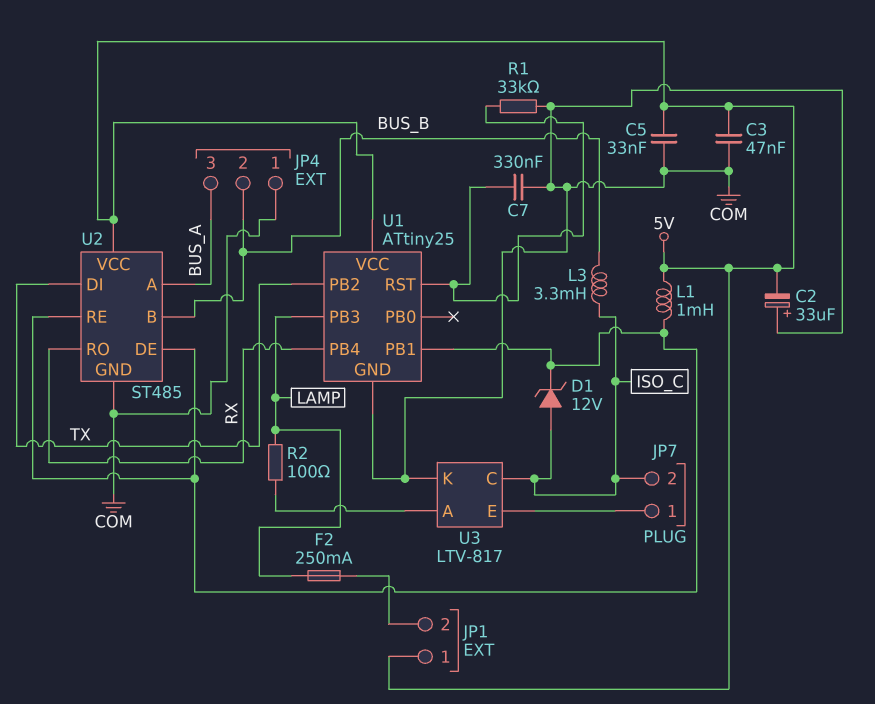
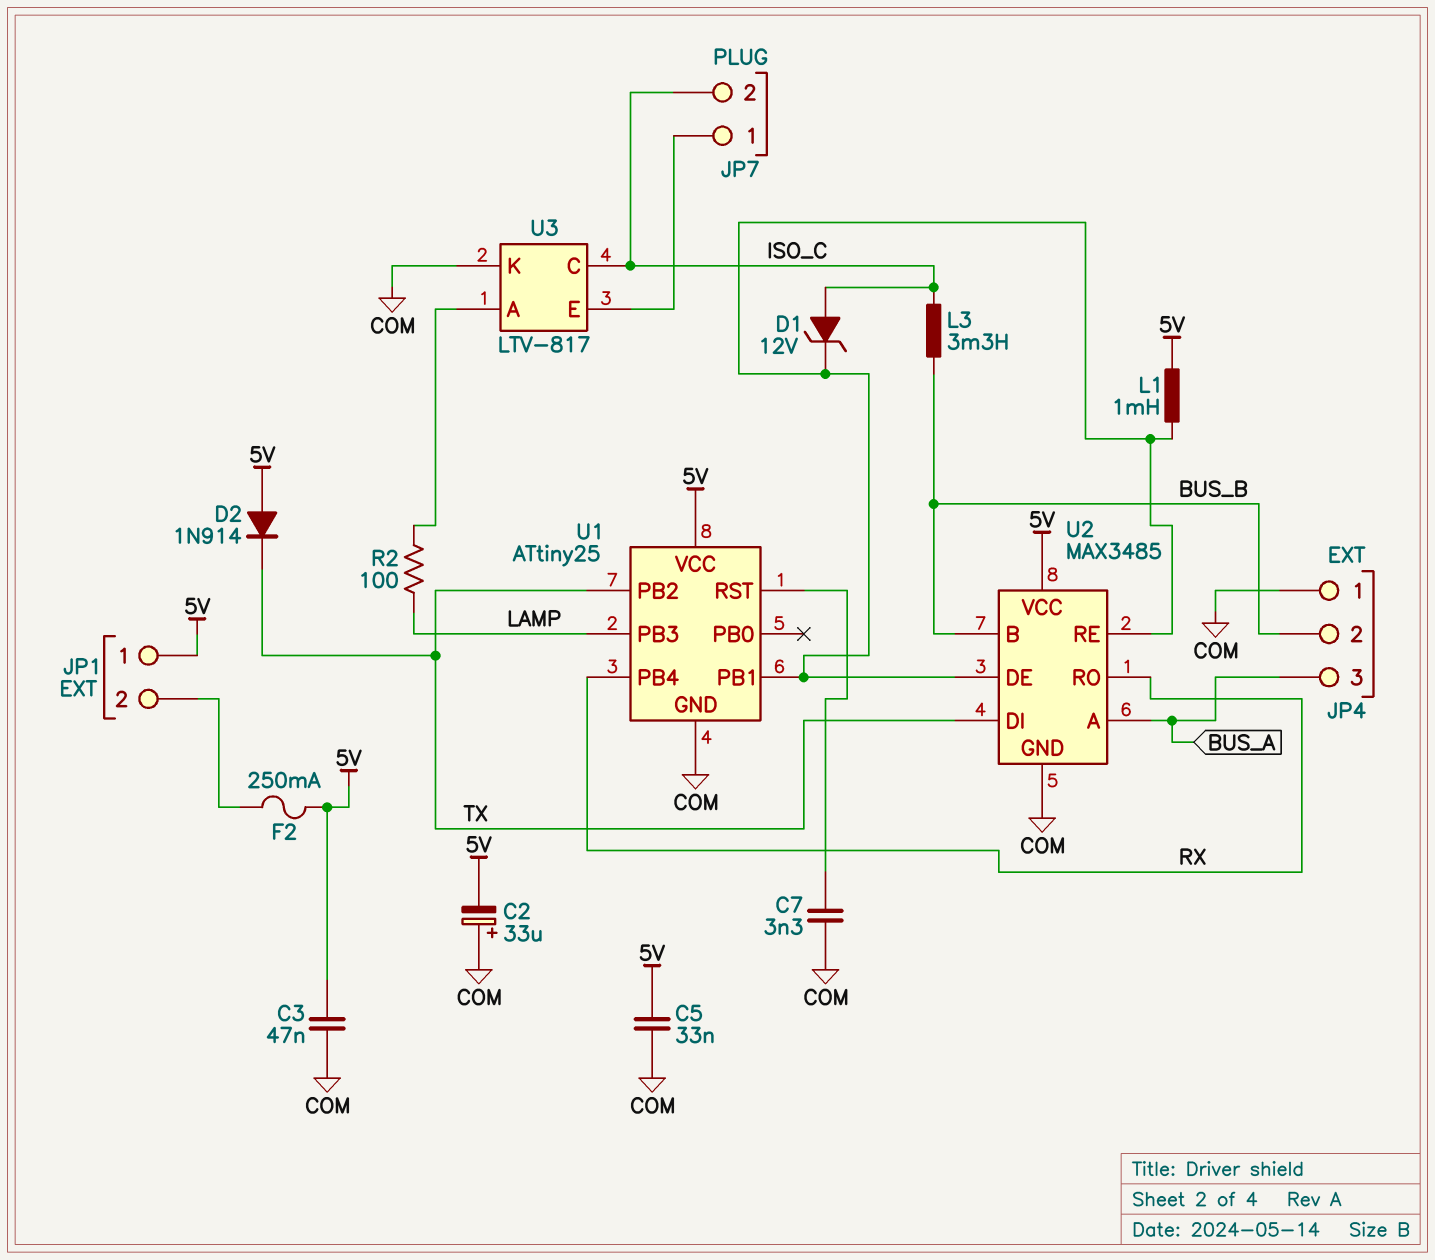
C7: 330nF (COM, U1/RST) -> 3.3nF (COM, U1/RST)
D2: none -> diode 1N914 (A 5V, K TX)
F2: 250mA (JP1/2, LAMP) -> 250mA (5V, JP1/2)
R1: 33k (COM, U1/RST) -> none
U2: ST485 -> MAX3485

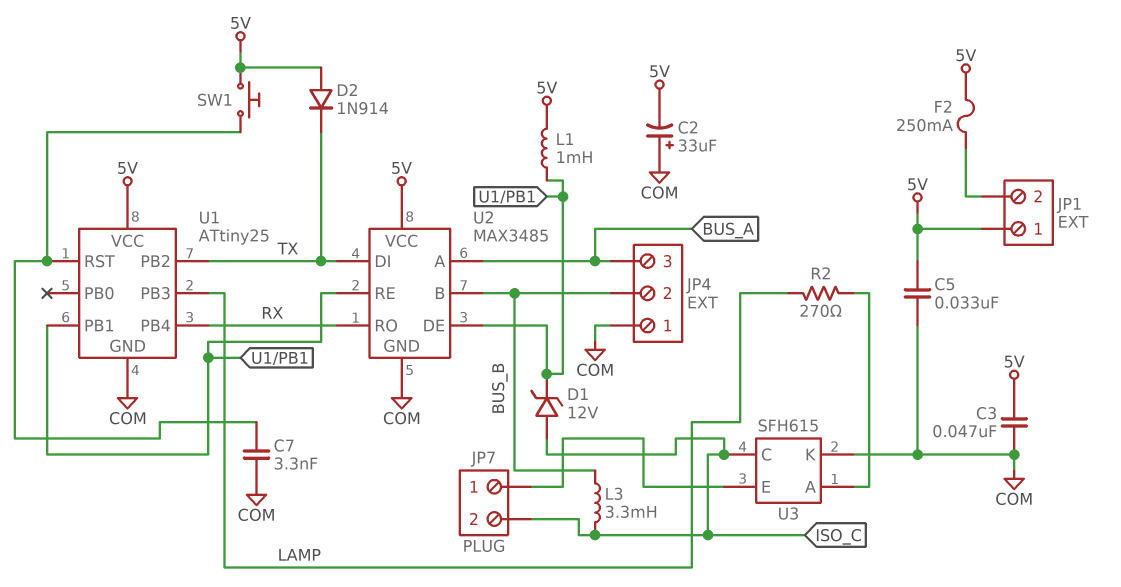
R2: 100 (LAMP, U3/A) -> 270 (LAMP, U3/A)
SW1: none -> button (5V, U1/RST)
U3: LTV-817 -> SFH615

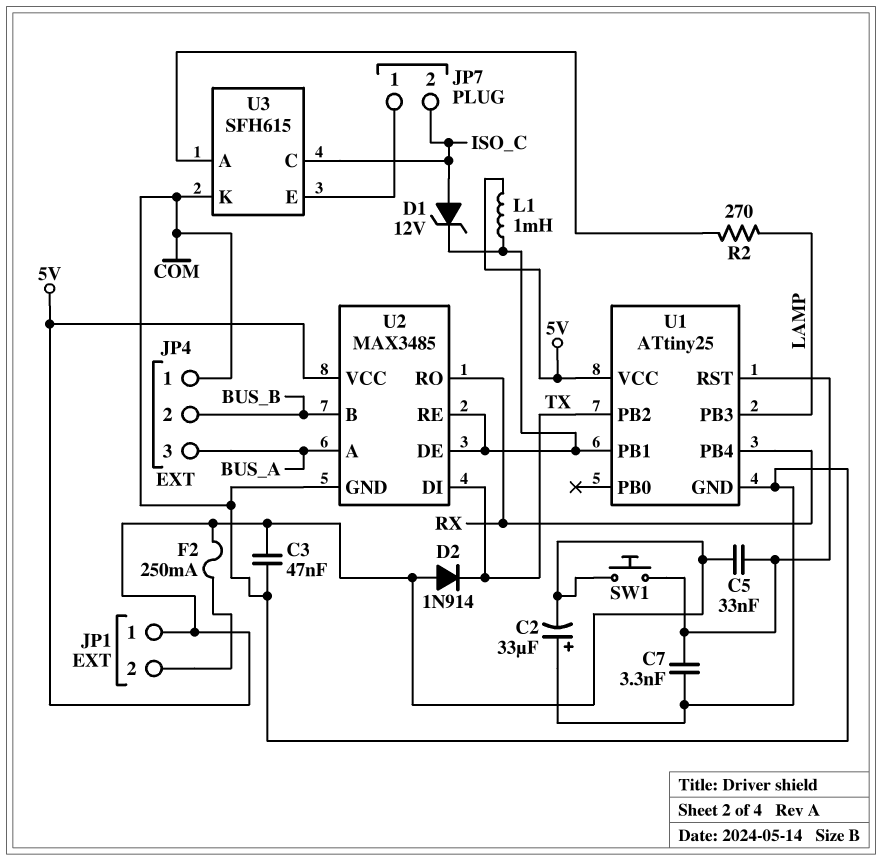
C5: 33nF (5V, COM) -> 33nF (5V, U1/RST)
L3: 3.3mH (BUS_B, ISO_C) -> none

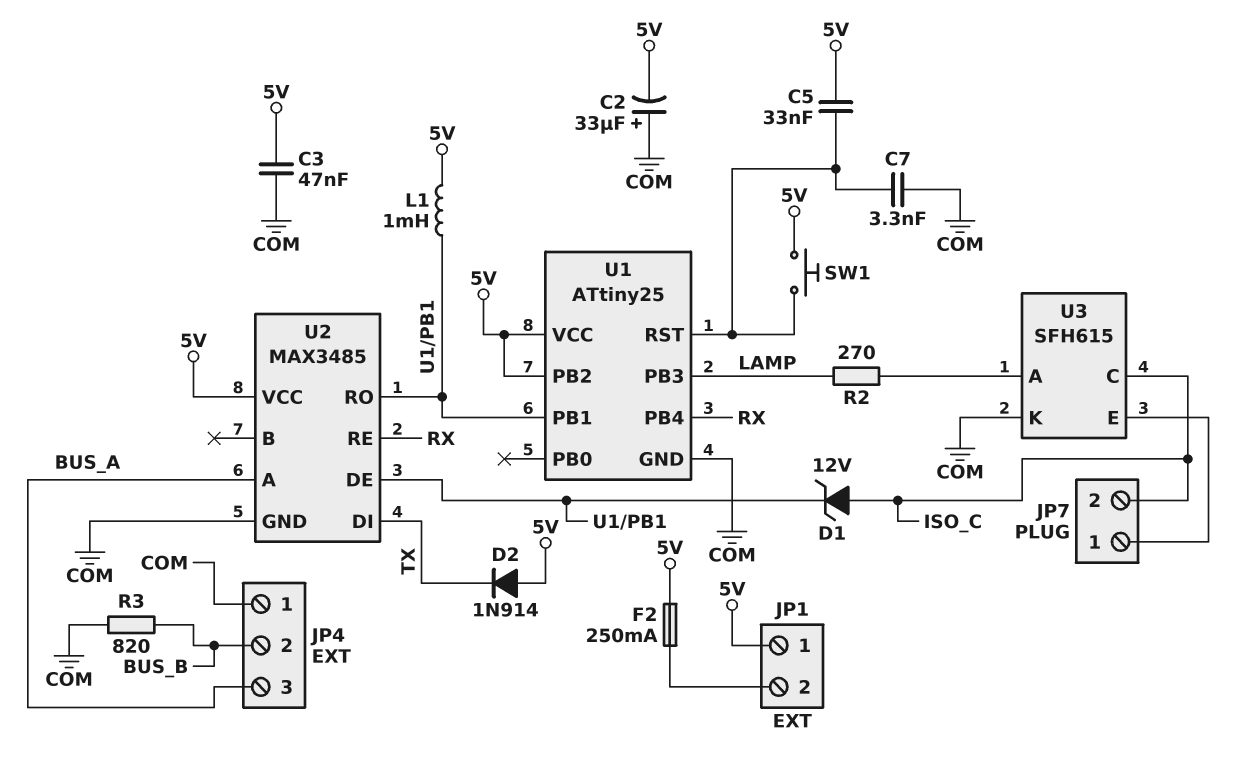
R3: none -> 820 (BUS_B, COM)
U1 pin PB2: TX -> 5V
U2 pin B: BUS_B -> none
U2 pin RE: U1/PB1 -> RX
U2 pin RO: RX -> U1/PB1

